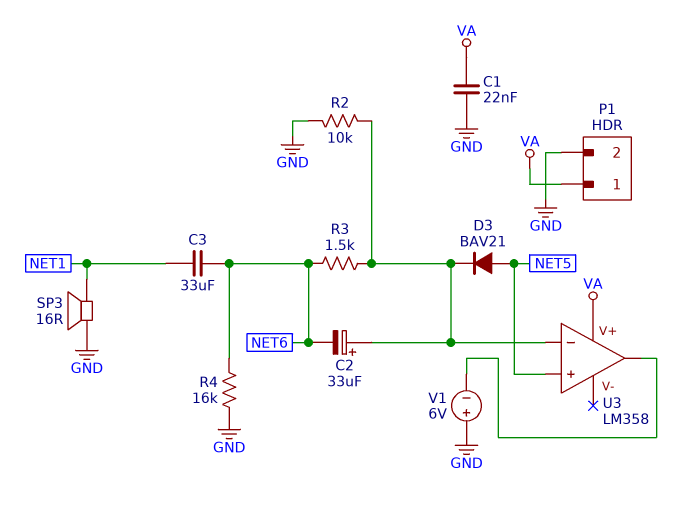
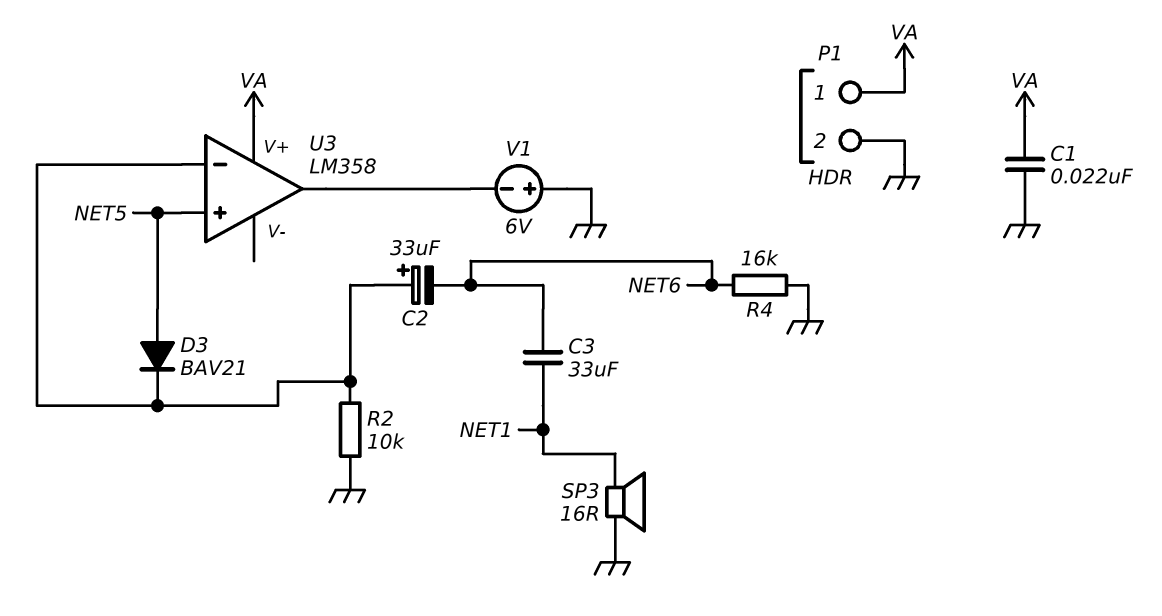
R3: 1.5k (NET6, U3/in-) -> none

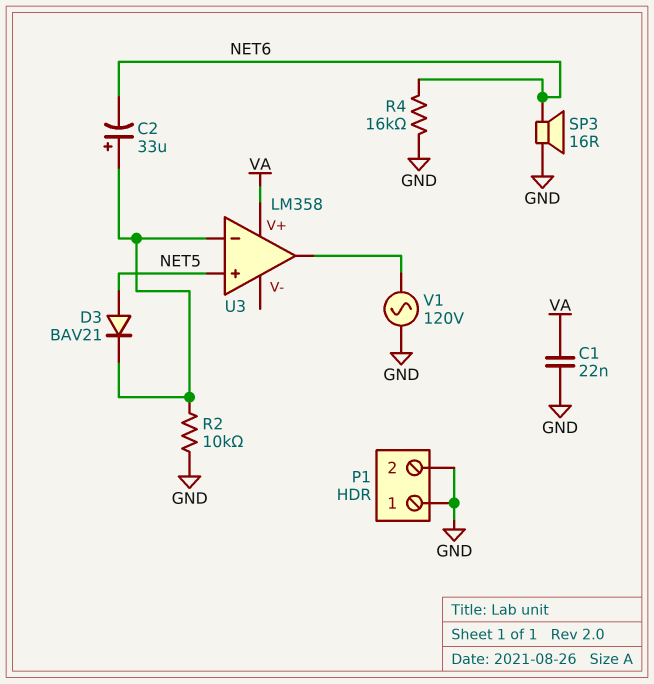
C3: 33uF (NET1, NET6) -> none
P1 pin 1: VA -> GND
SP3: speaker 16R (GND, NET1) -> speaker 16R (GND, NET6)
V1: 6V (plus GND, minus U3/out) -> AC 120V (GND, U3/out)

